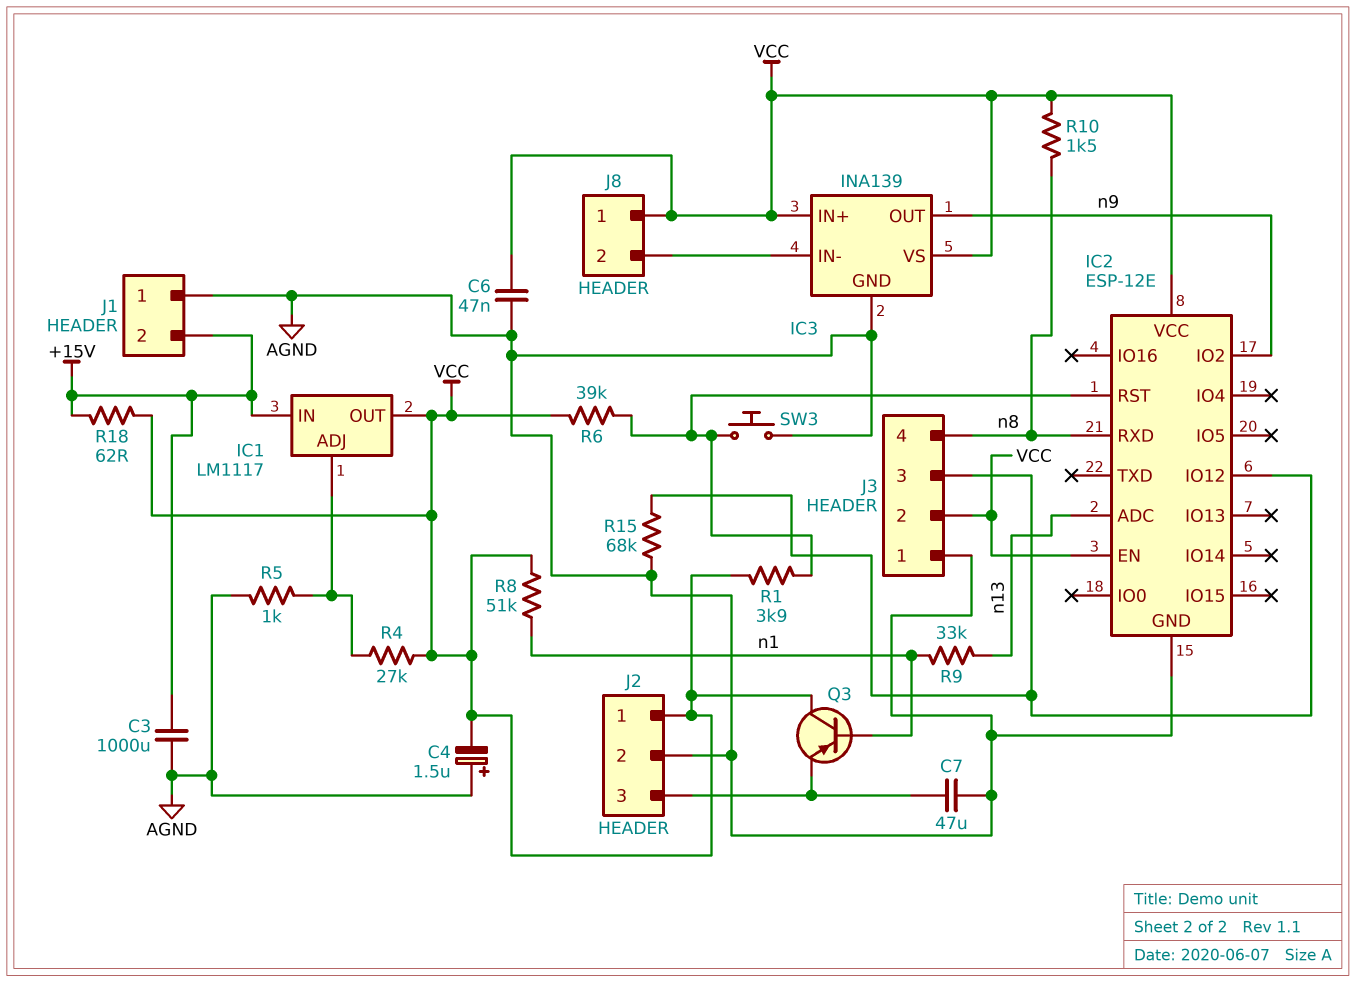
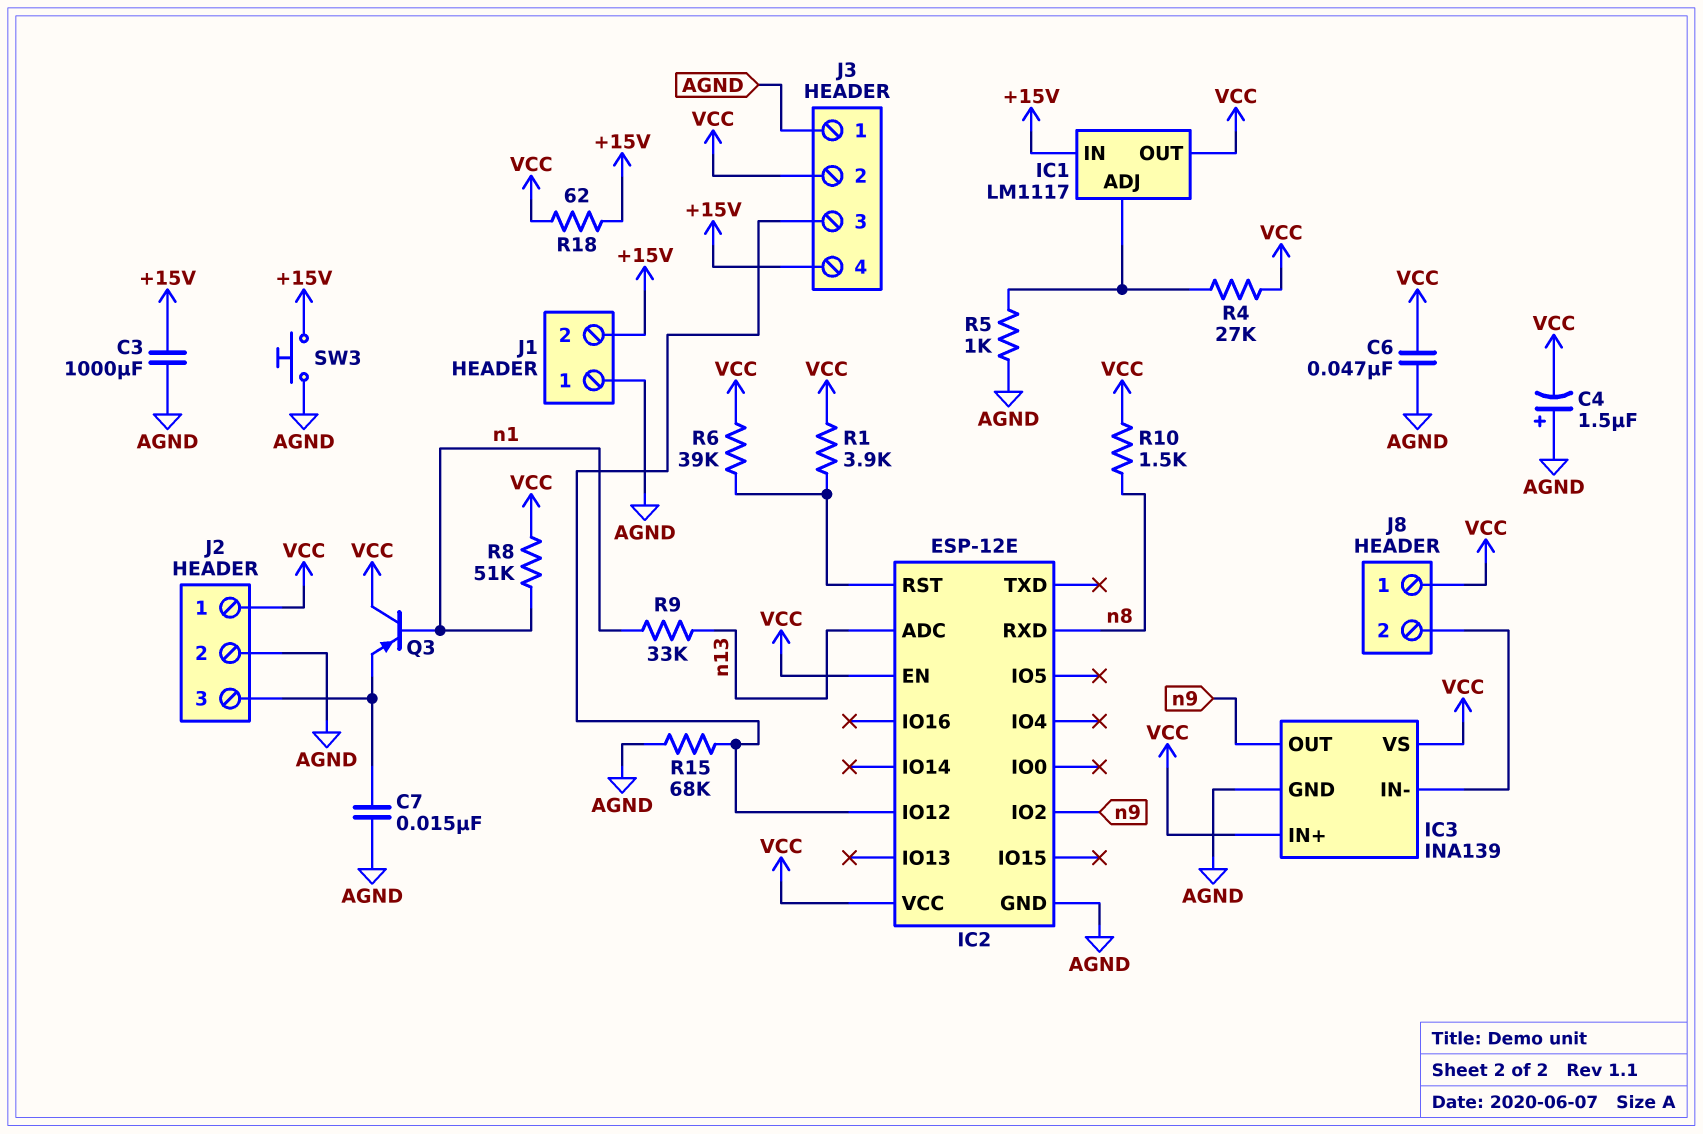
C7: 47uF (AGND, J2/3) -> 15nF (AGND, J2/3)
J3 pin 4: n8 -> +15V
SW3: button (AGND, IC2/RST) -> button (+15V, AGND)

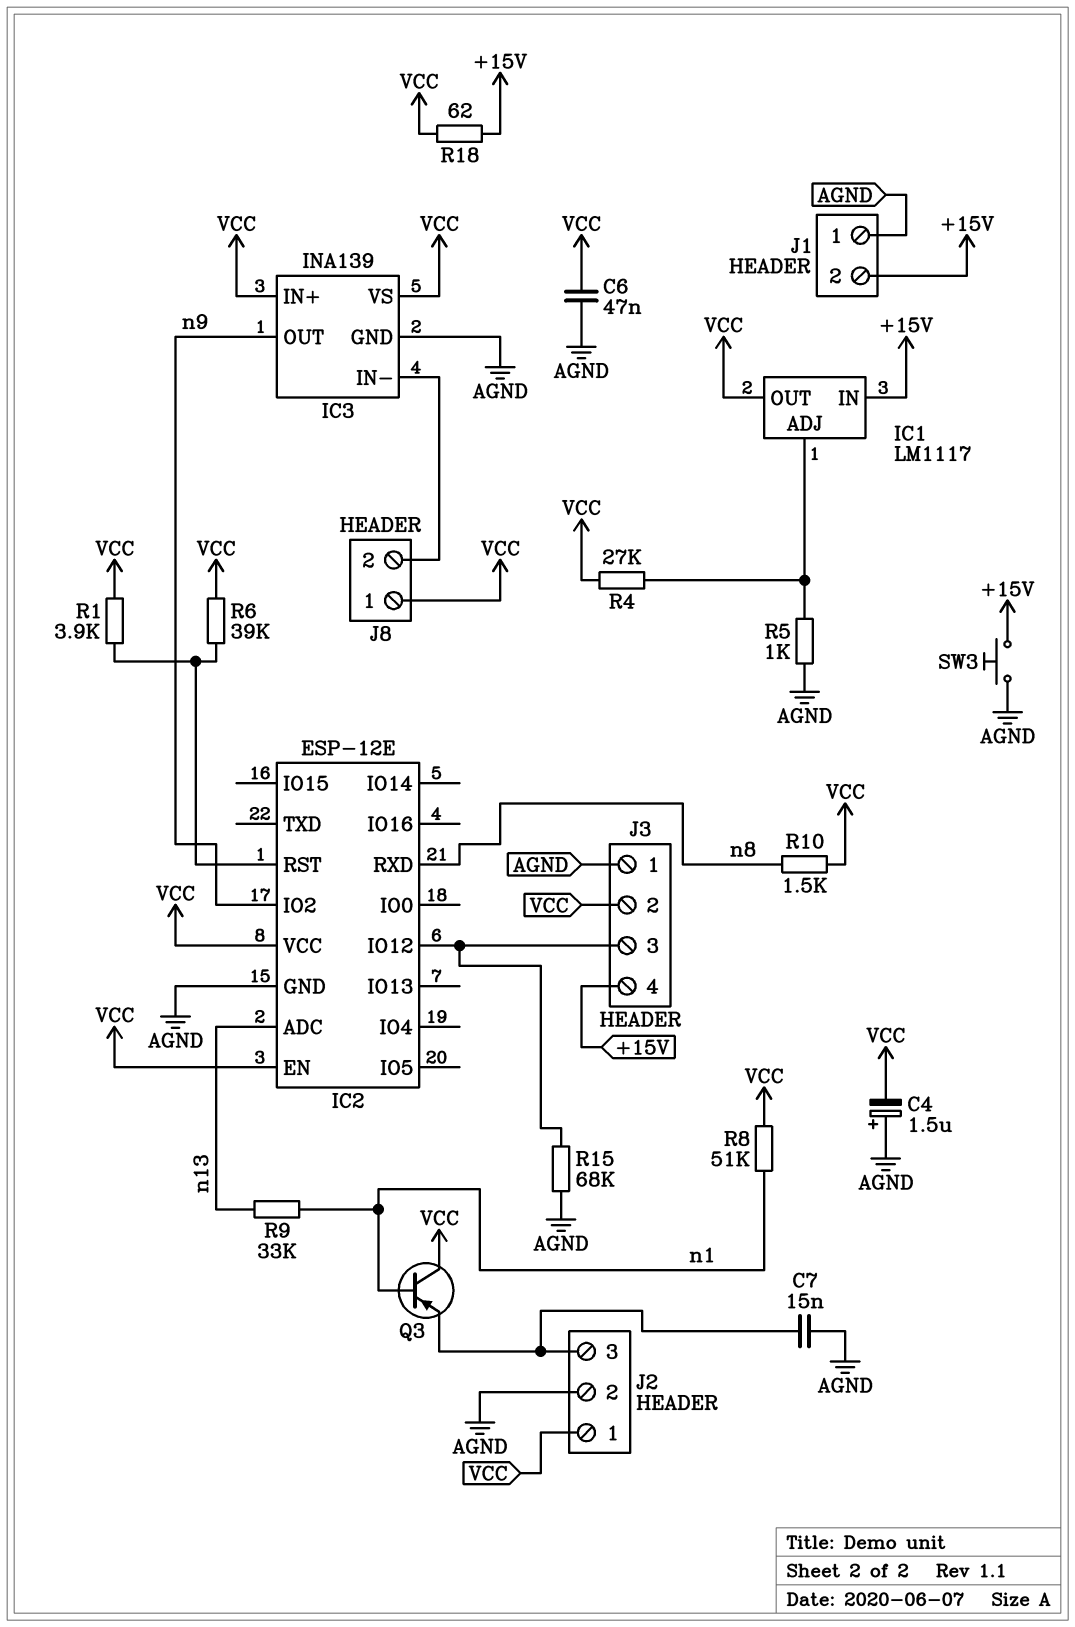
C3: 1000uF (+15V, AGND) -> none

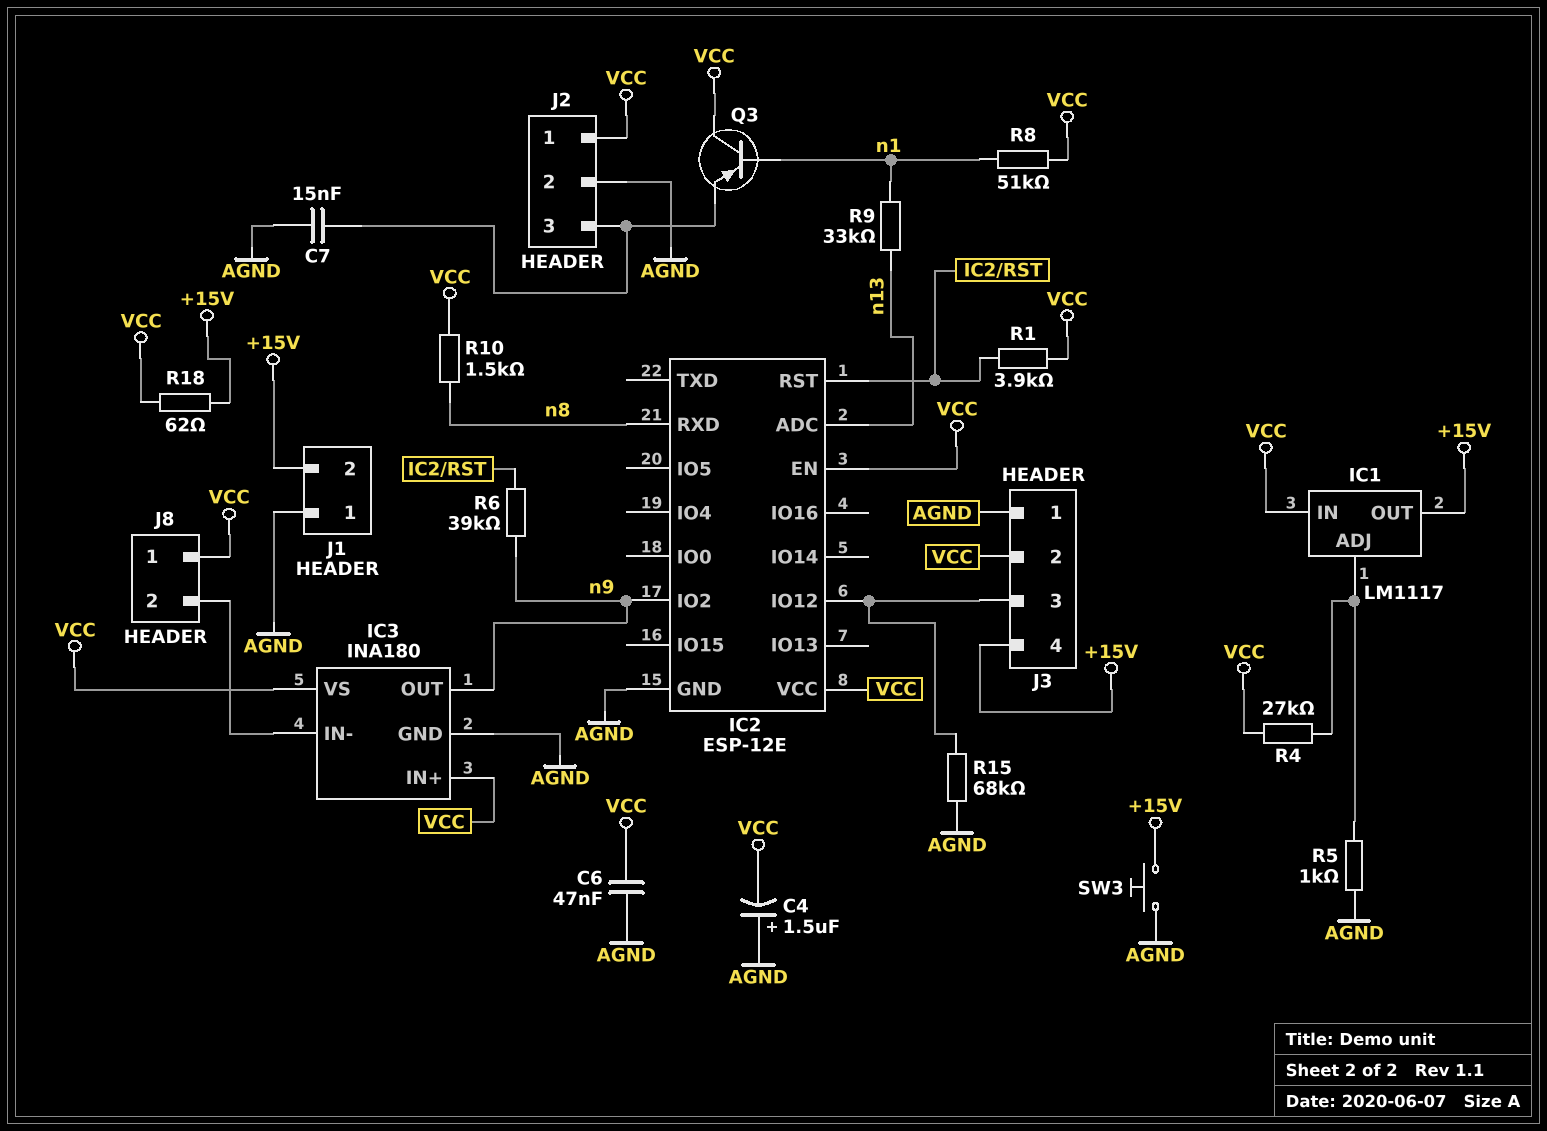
IC1 pin IN: +15V -> VCC
IC1 pin OUT: VCC -> +15V
IC3: INA139 -> INA180
R6: 39k (IC2/RST, VCC) -> 39k (IC2/RST, n9)

